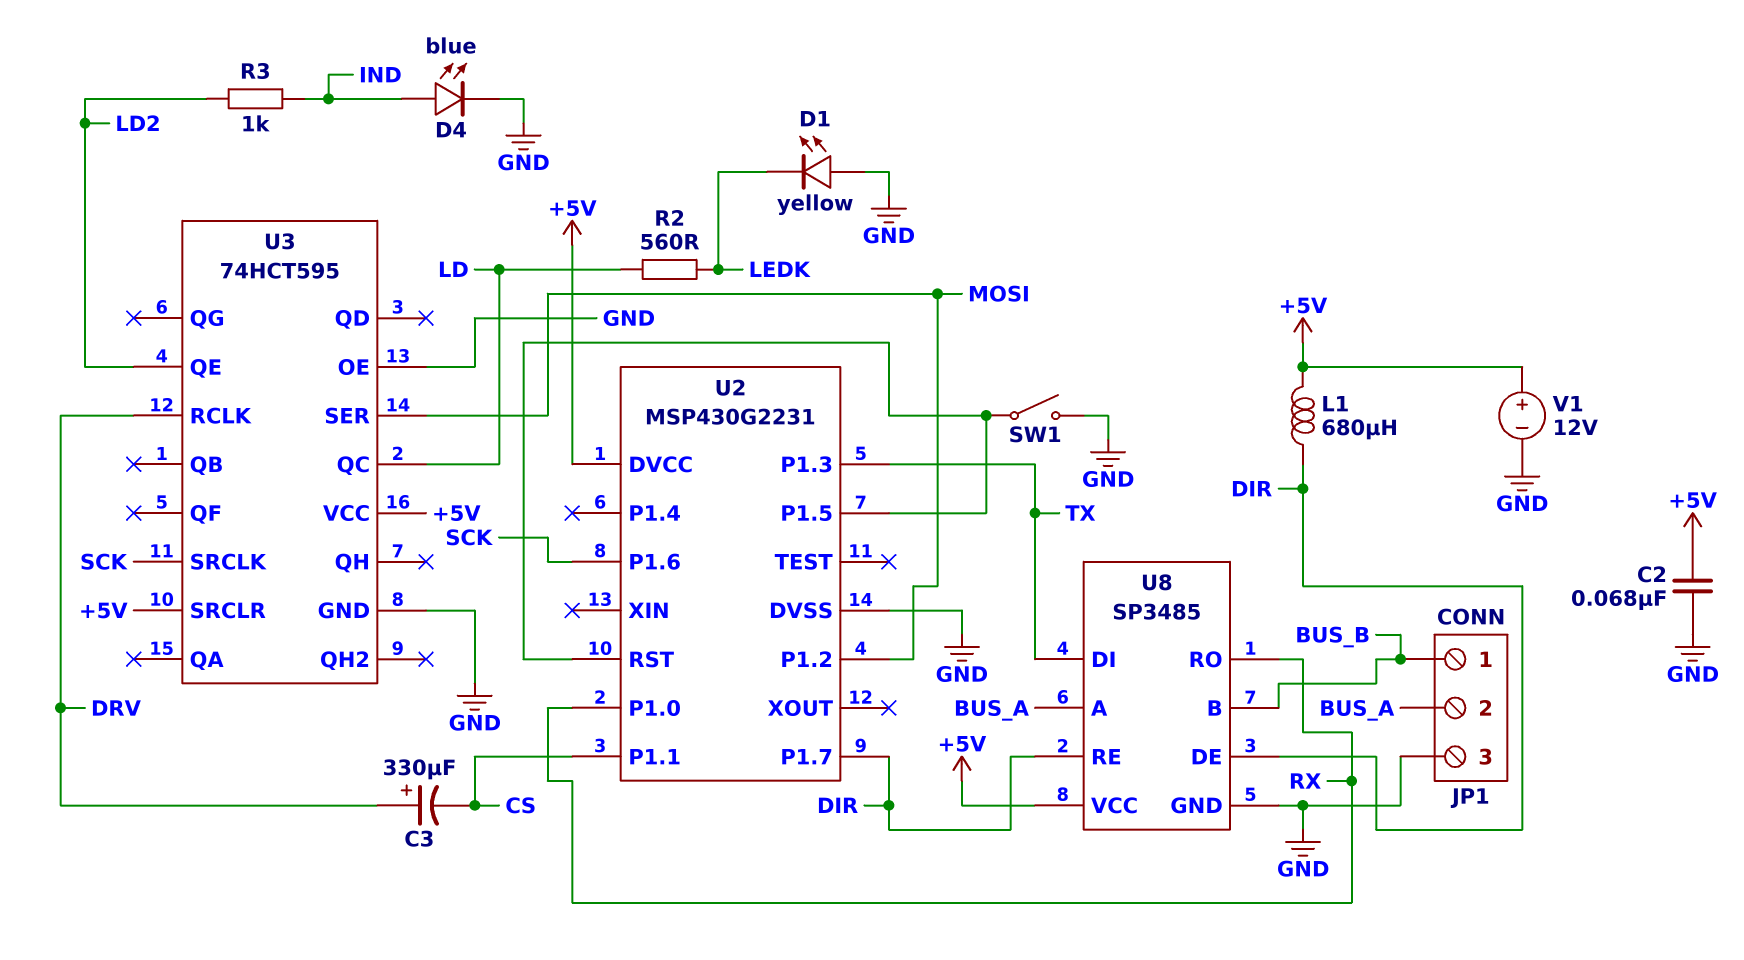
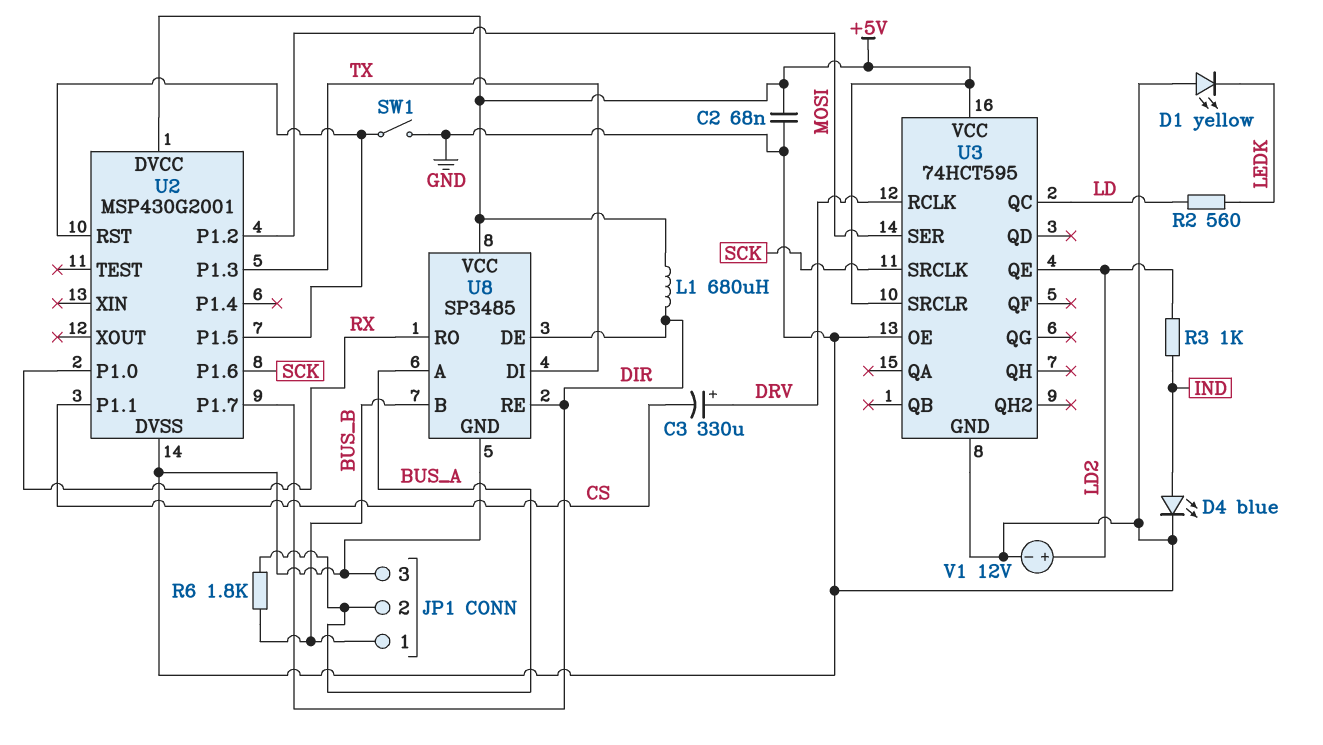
R6: none -> 1.8k (BUS_A, BUS_B)
U2: MSP430G2231 -> MSP430G2001
V1: 12V (plus +5V, minus GND) -> 12V (plus LD2, minus GND)

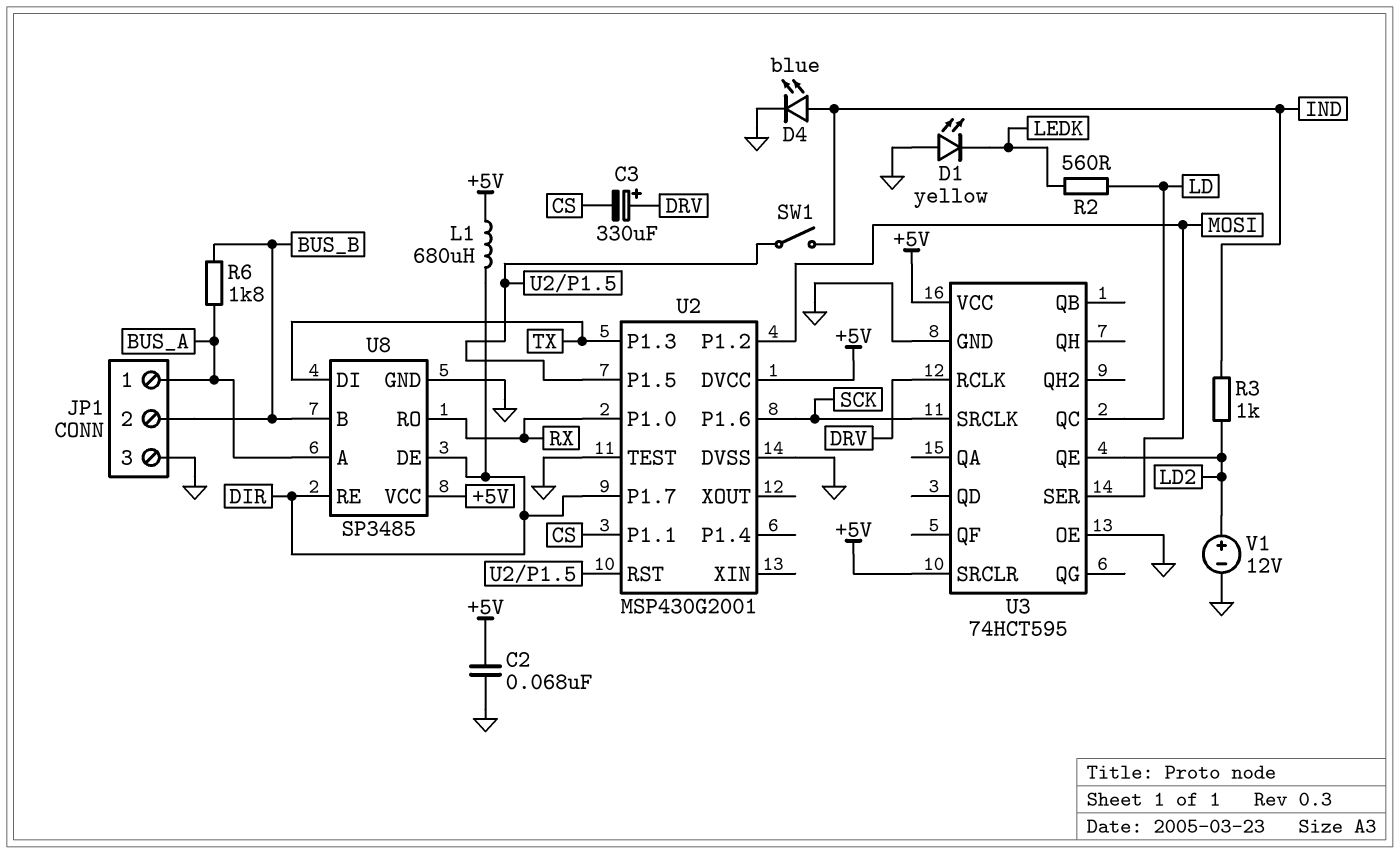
JP1 pin 1: BUS_B -> BUS_A
JP1 pin 2: BUS_A -> BUS_B
SW1: switch (GND, U2/P1.5) -> switch (IND, U2/P1.5)
U2 pin TEST: none -> GND

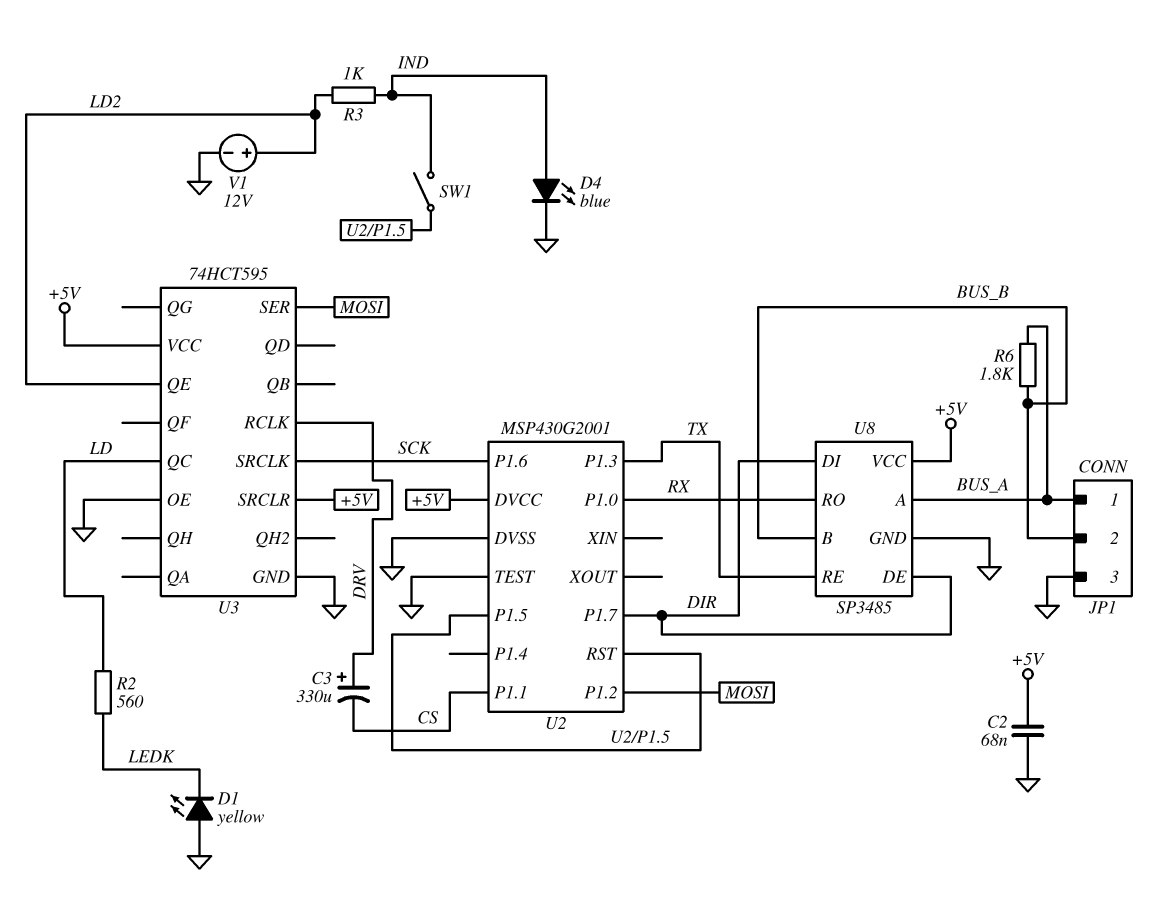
L1: 680uH (+5V, DIR) -> none
U8 pin DI: TX -> DIR
U8 pin RE: DIR -> TX

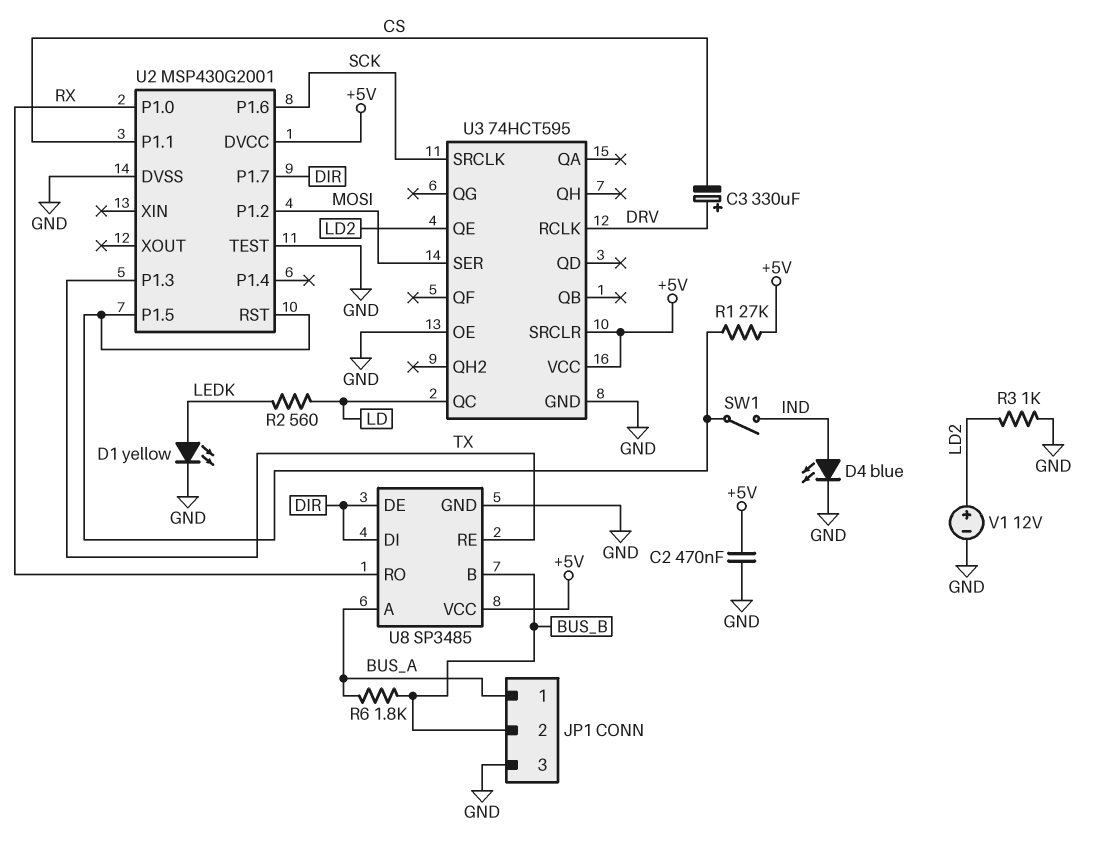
C2: 68nF (+5V, GND) -> 470nF (+5V, GND)
D1: LED yellow (A GND, K LEDK) -> LED yellow (A LEDK, K GND)
R1: none -> 27k (+5V, U2/P1.5)
R3: 1k (IND, LD2) -> 1k (GND, LD2)

